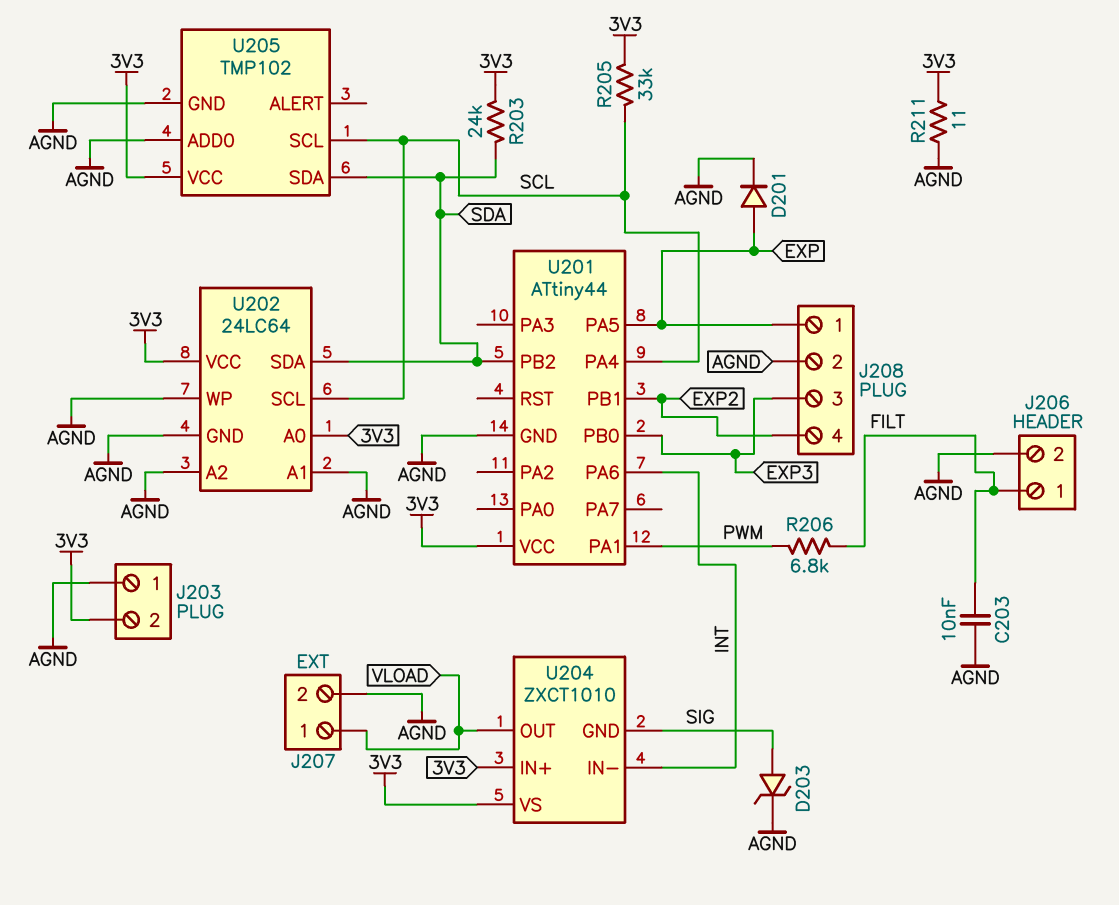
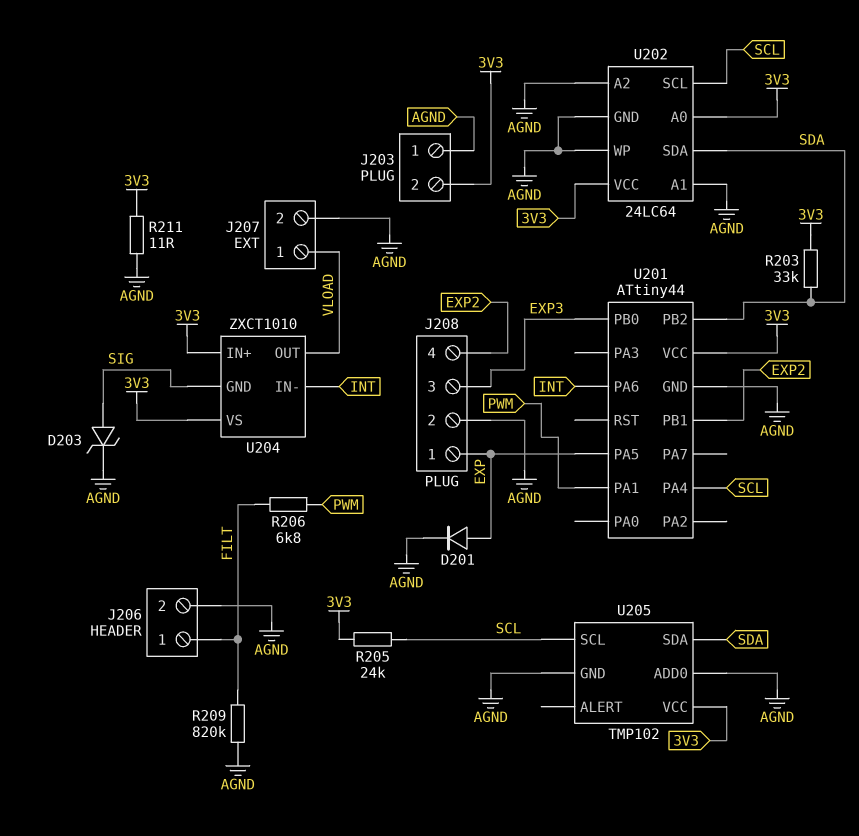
C203: 10nF (AGND, FILT) -> none
R203: 24k (3V3, SDA) -> 33k (3V3, SDA)
R205: 33k (3V3, SCL) -> 24k (3V3, SCL)
R209: none -> 820k (AGND, FILT)

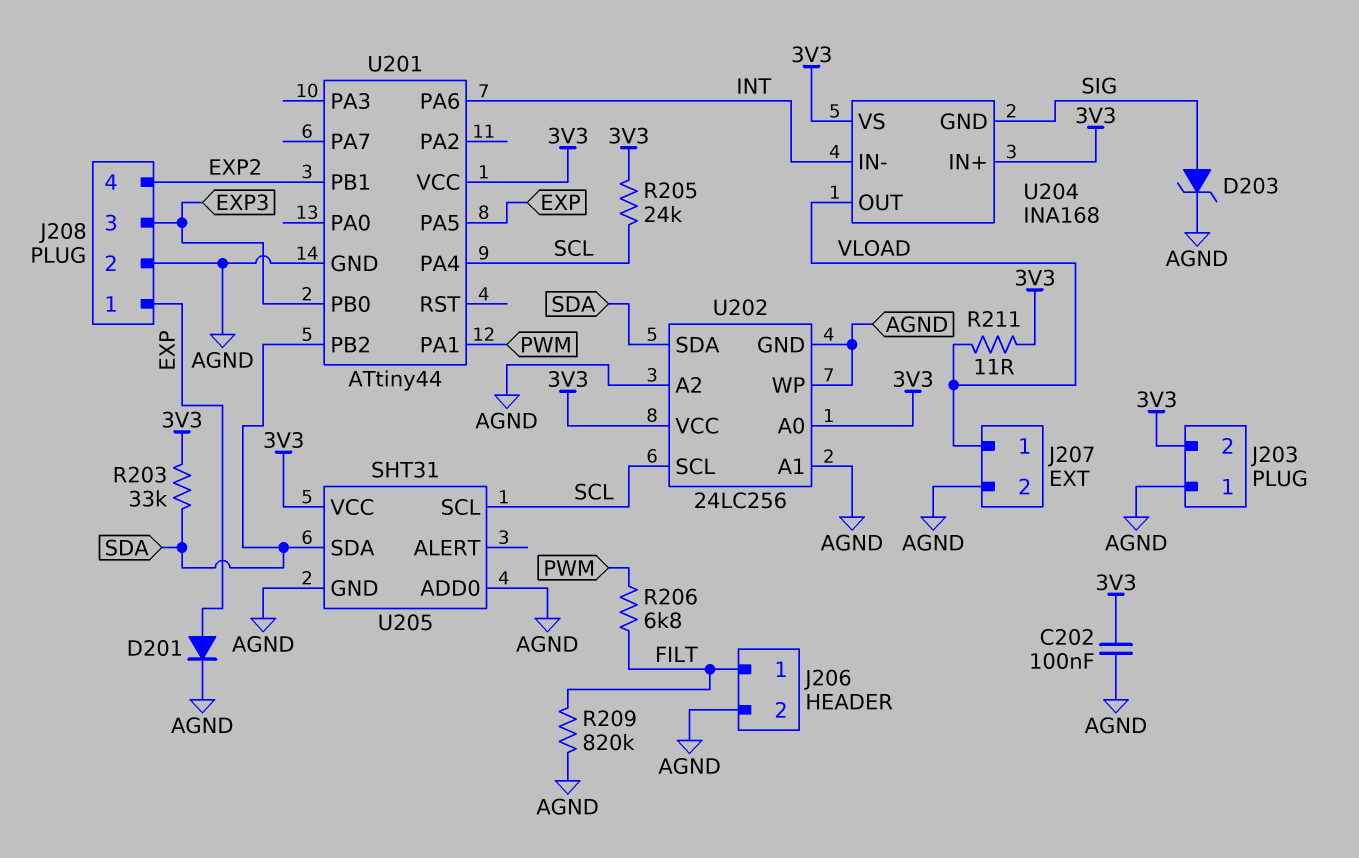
C202: none -> 100nF (3V3, AGND)
R211: 11 (3V3, AGND) -> 11 (3V3, VLOAD)
U202: 24LC64 -> 24LC256
U204: ZXCT1010 -> INA168
U205: TMP102 -> SHT31

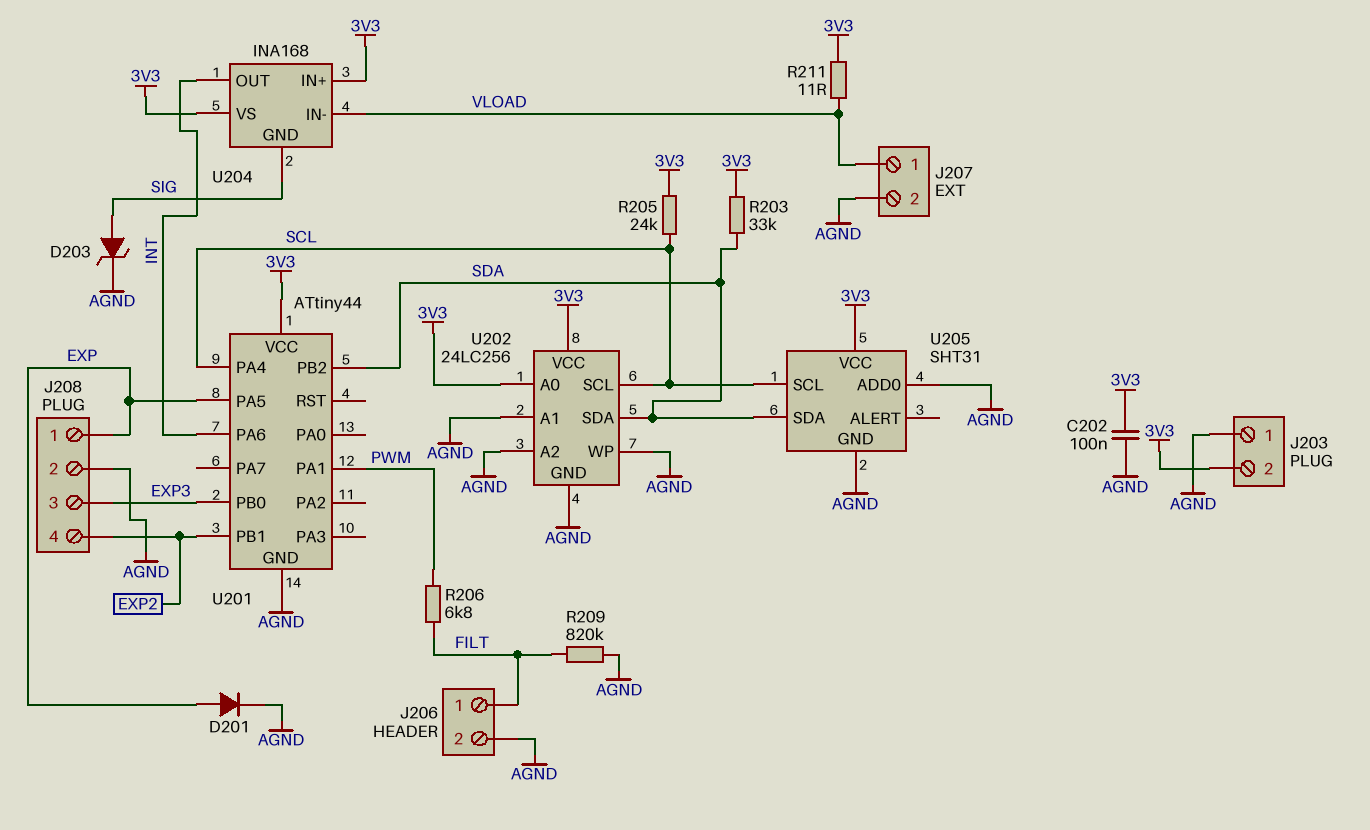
U204 pin IN-: INT -> VLOAD
U204 pin OUT: VLOAD -> INT

